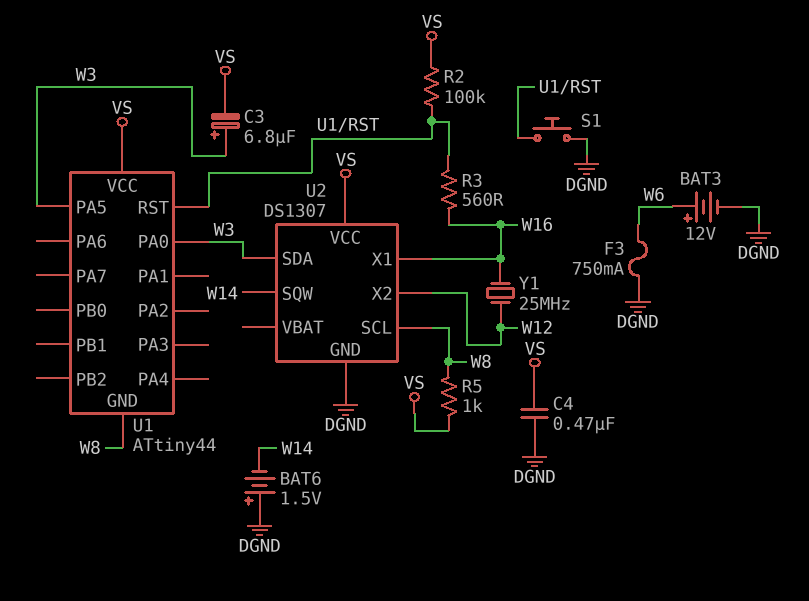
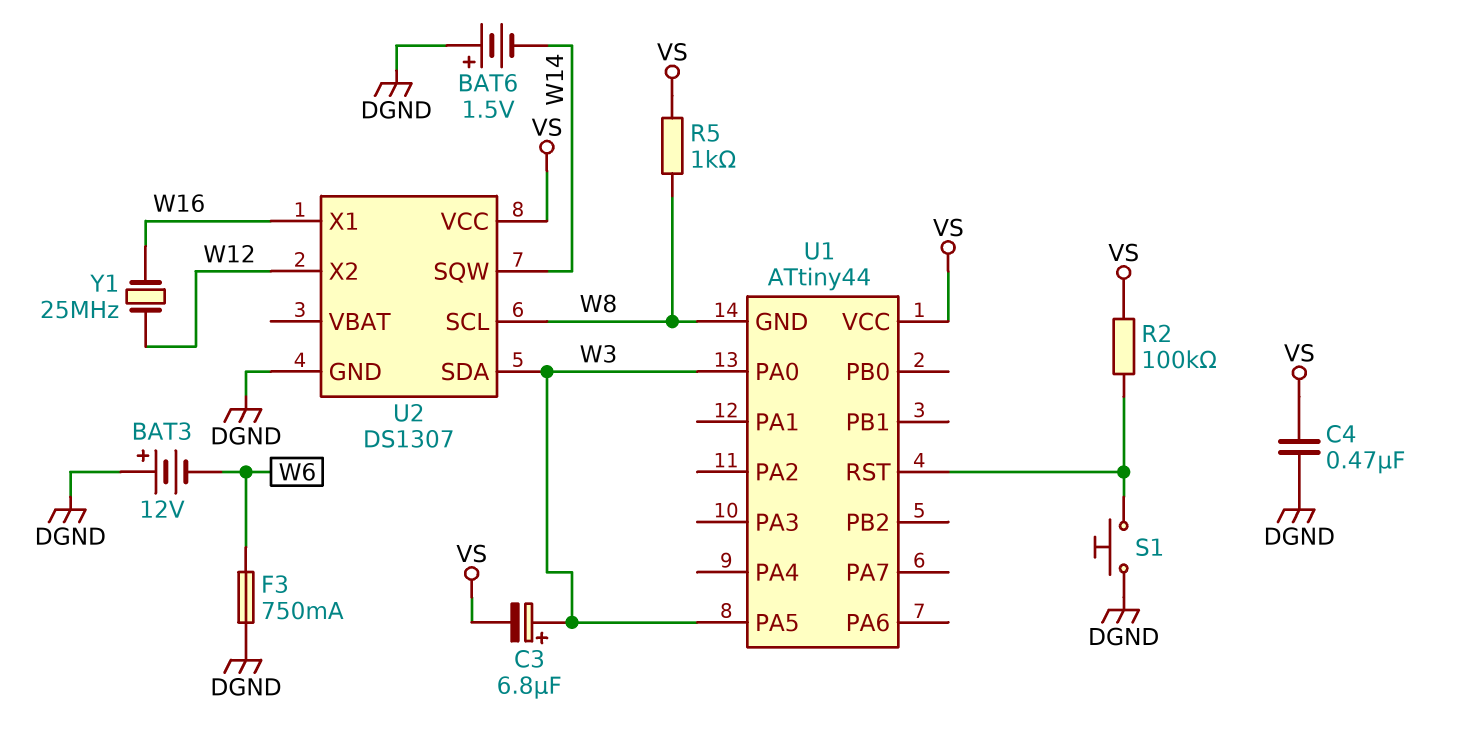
BAT3: 12V (plus W6, minus DGND) -> 12V (plus DGND, minus W6)
R3: 560 (U1/RST, W16) -> none

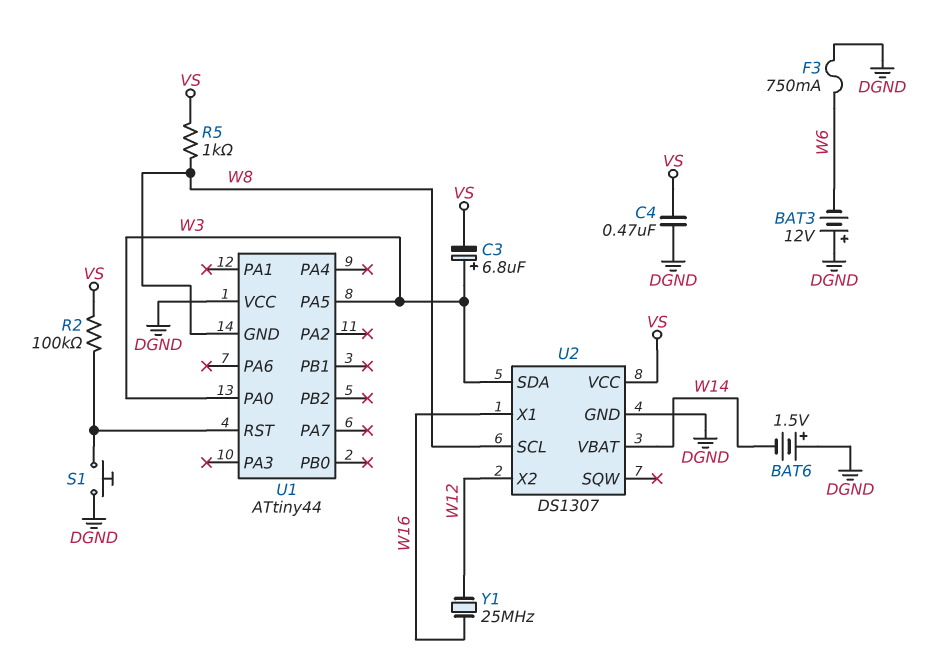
U1 pin VCC: VS -> DGND
U2 pin SQW: W14 -> none
U2 pin VBAT: none -> W14

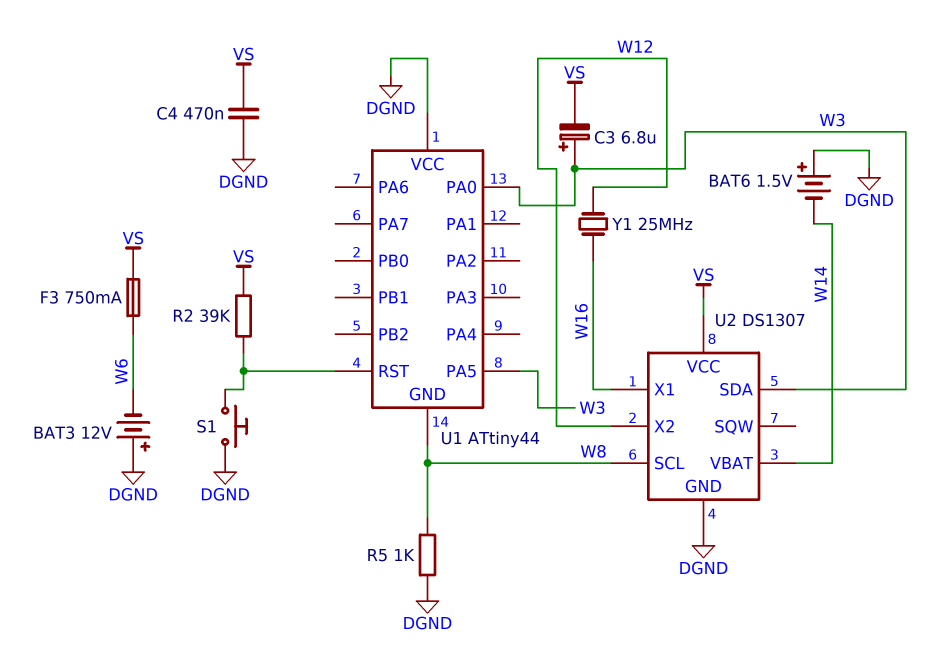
F3: 750mA (DGND, W6) -> 750mA (VS, W6)
R2: 100k (U1/RST, VS) -> 39k (U1/RST, VS)
R5: 1k (VS, W8) -> 1k (DGND, W8)

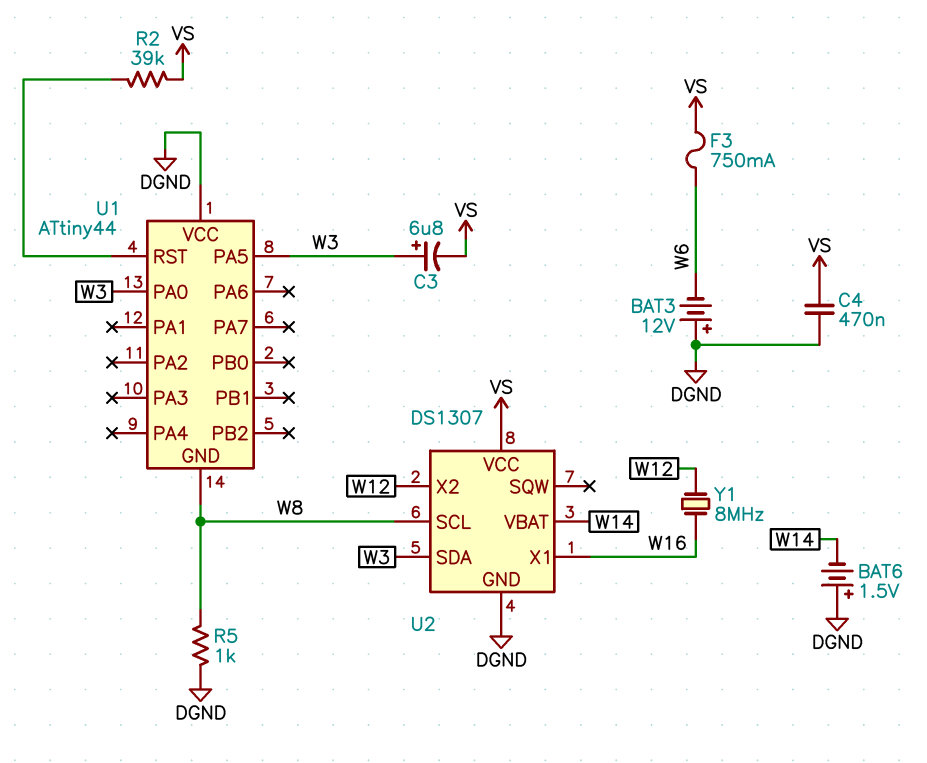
S1: button (DGND, U1/RST) -> none
Y1: 25MHz (W12, W16) -> 8MHz (W12, W16)

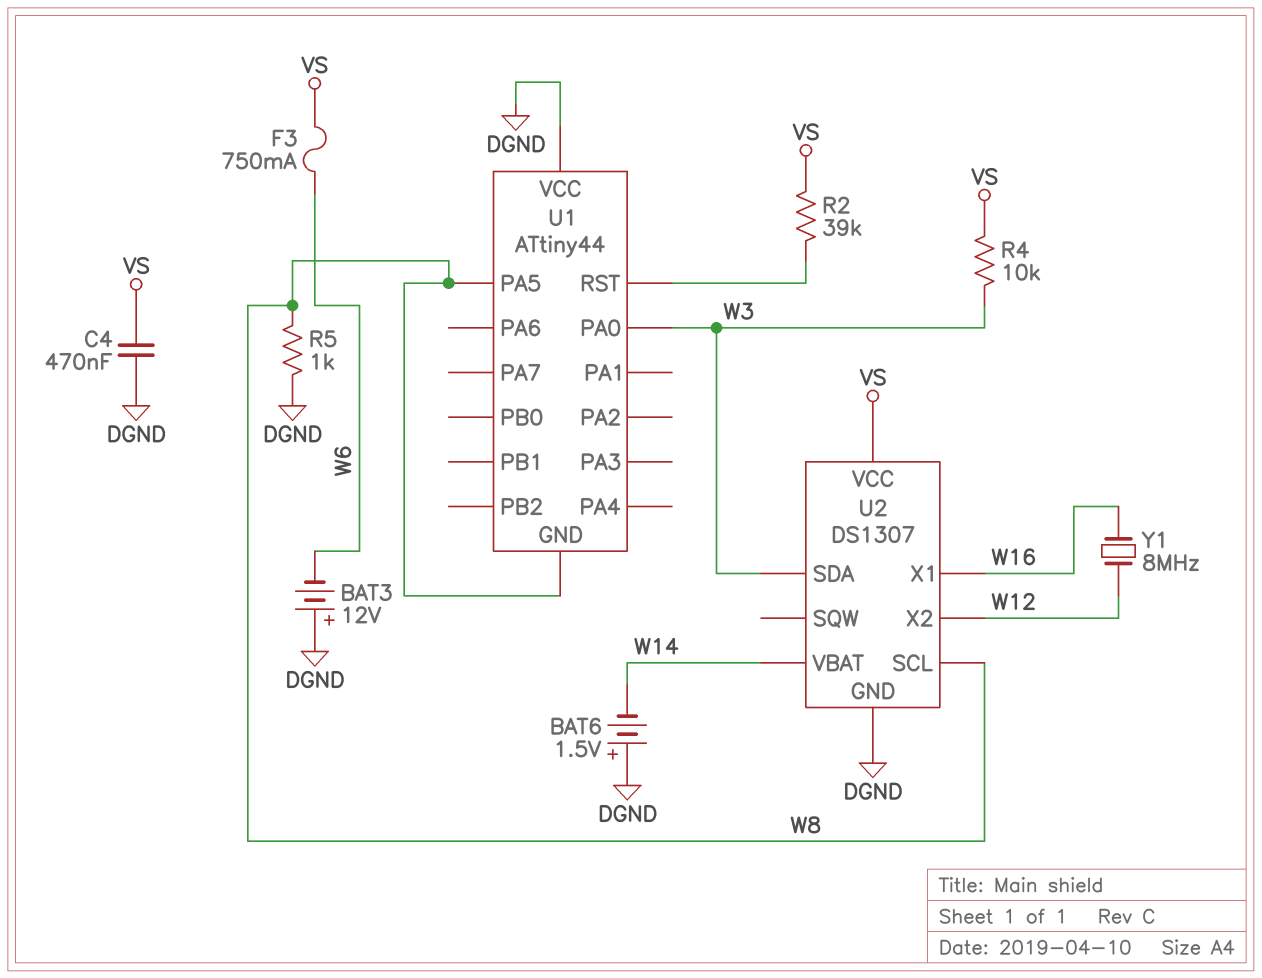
C3: 6.8uF (plus W3, minus VS) -> none
R4: none -> 10k (VS, W3)
U1 pin PA5: W3 -> W8

